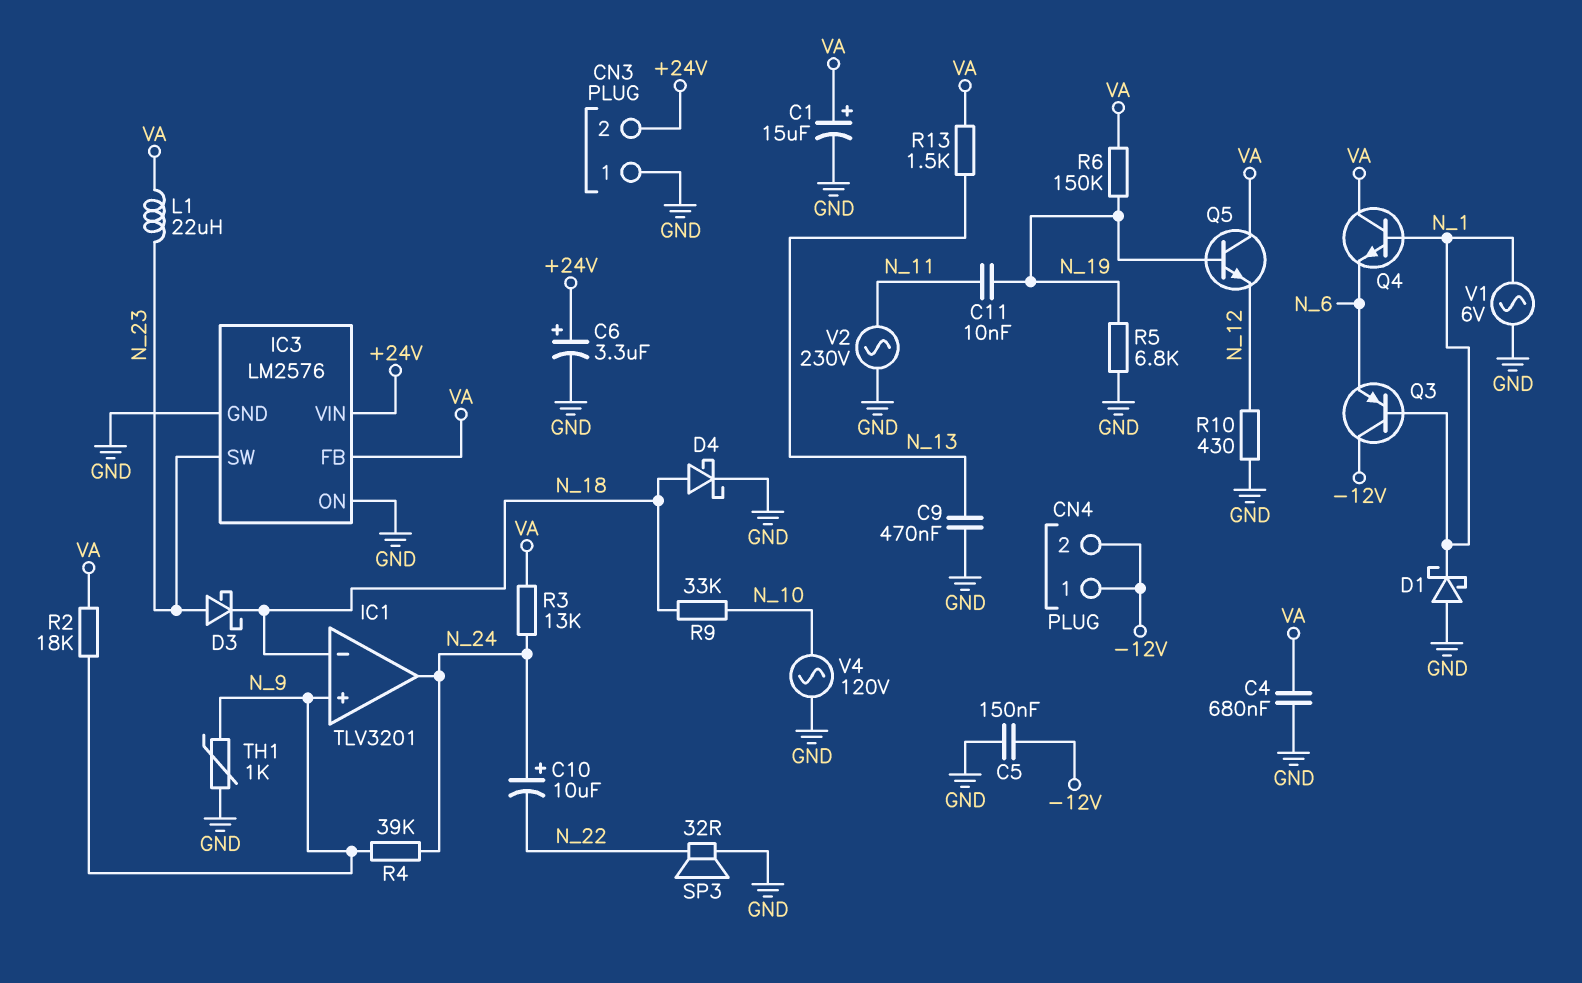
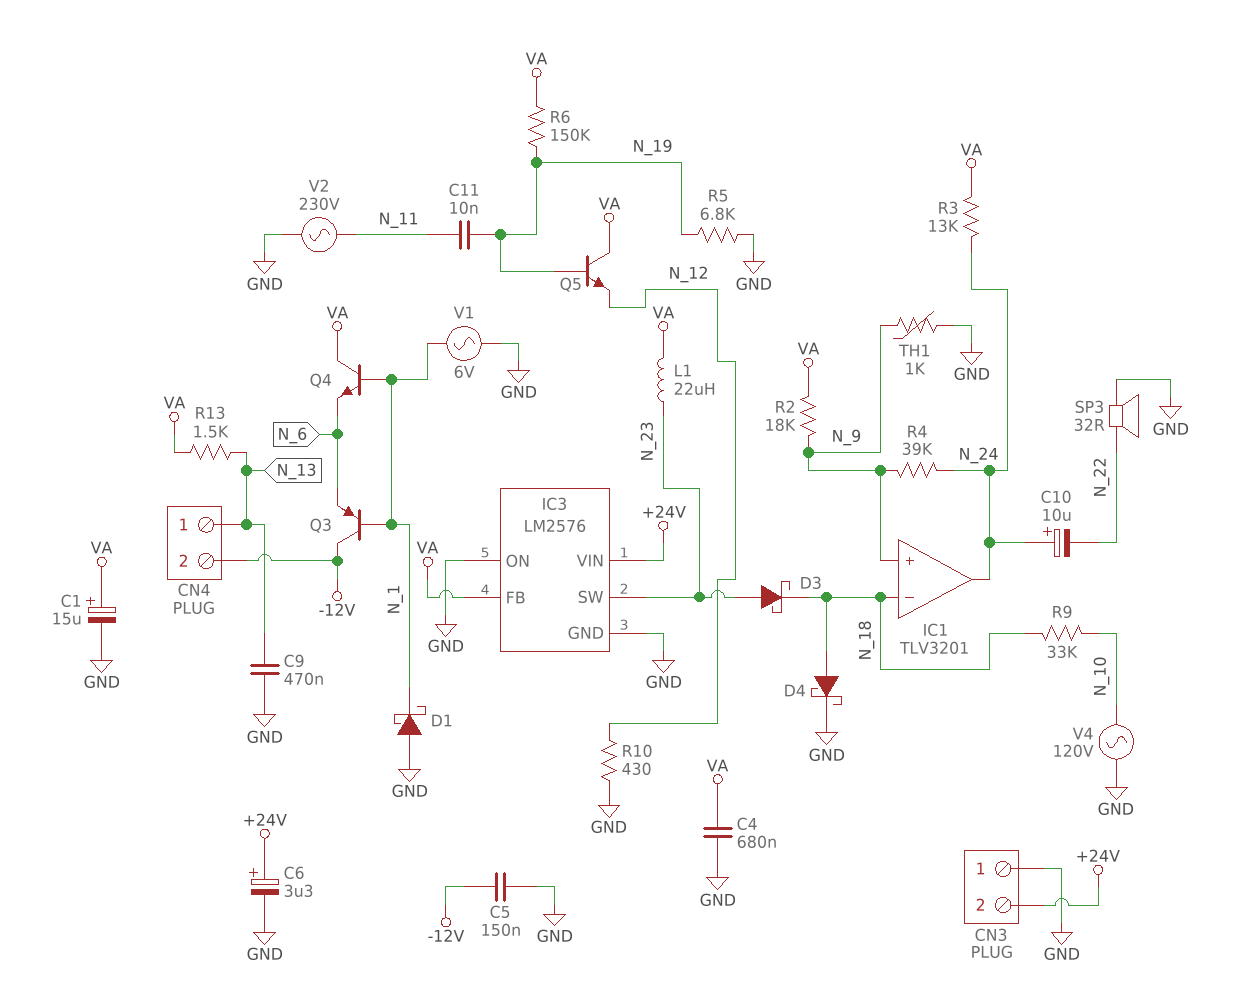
CN4 pin 1: -12V -> N_13

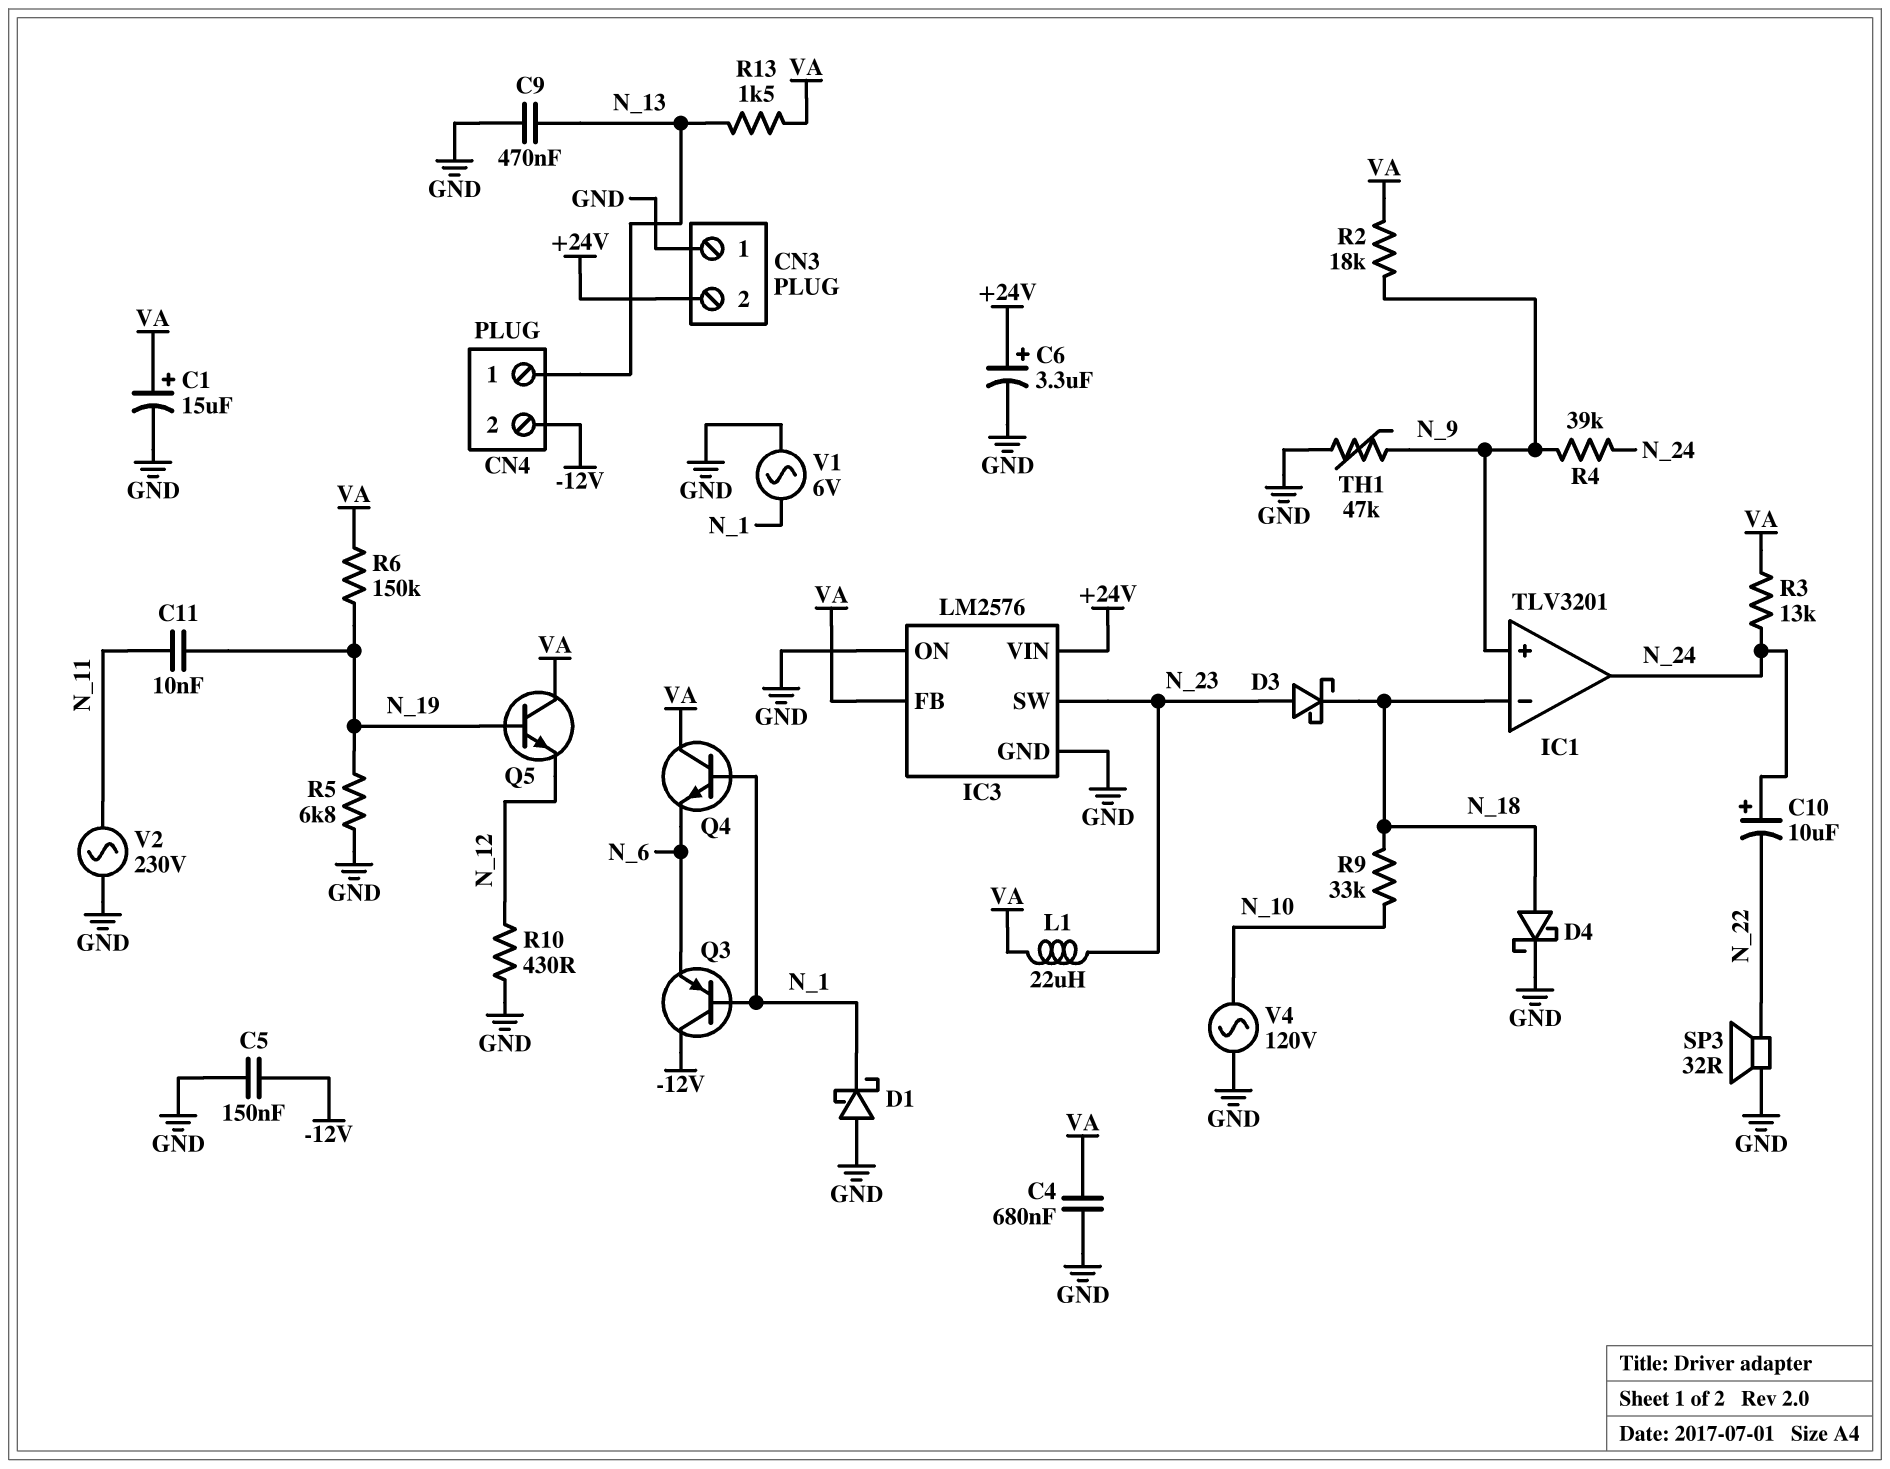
TH1: 1k (GND, N_9) -> 47k (GND, N_9)

